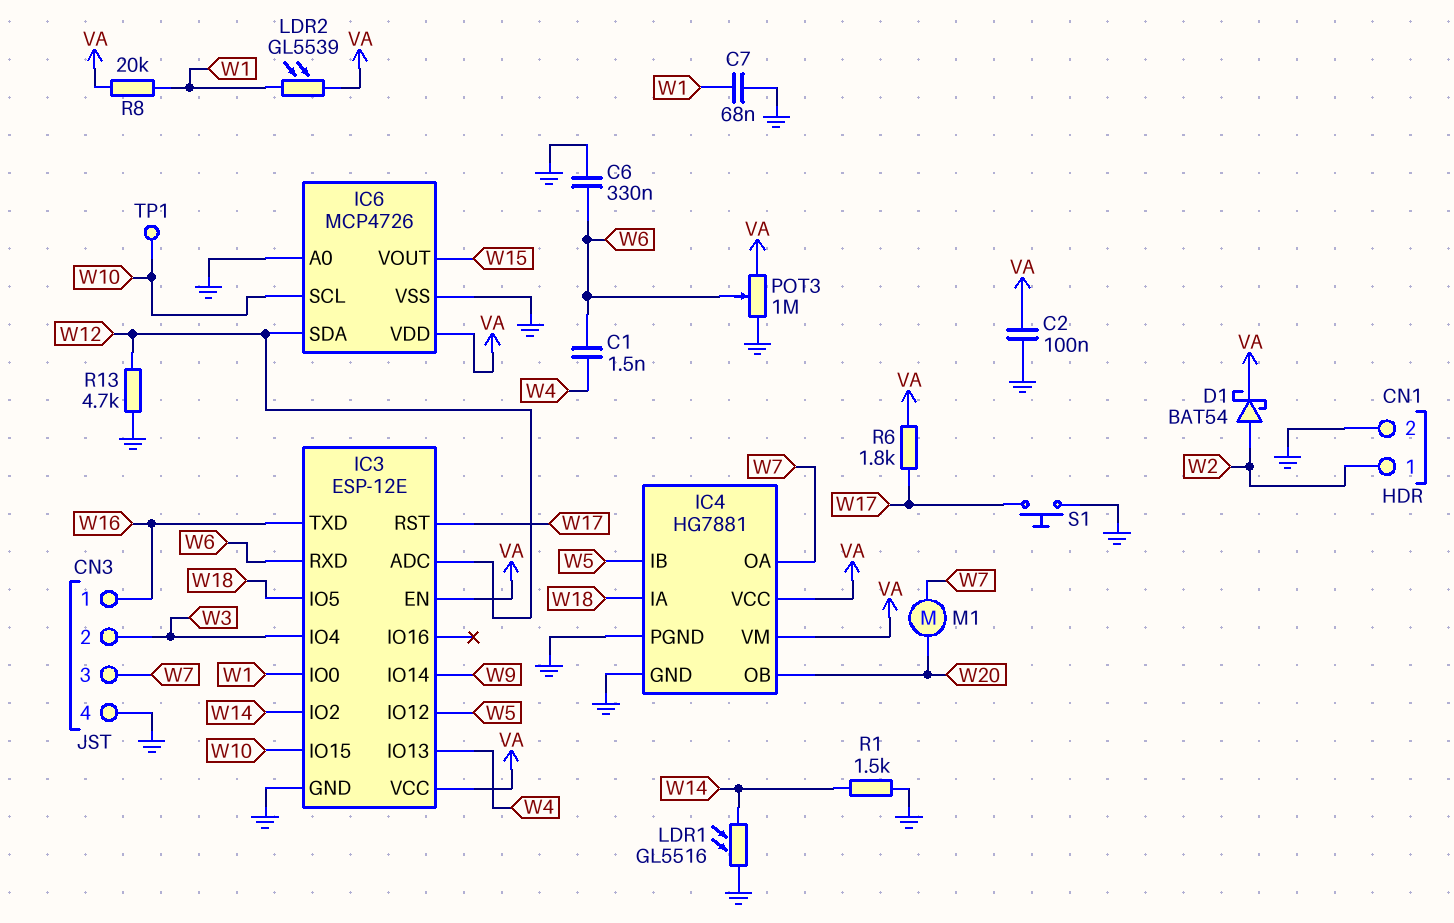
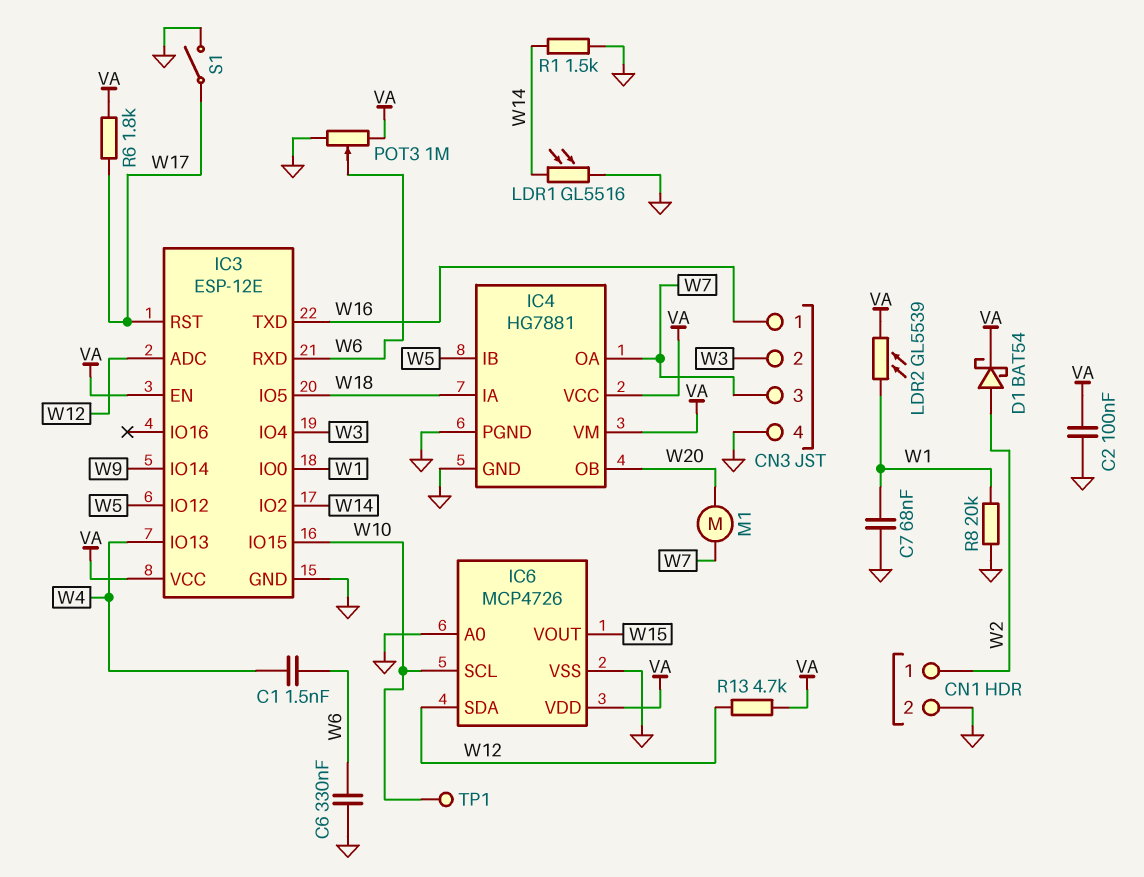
R8: 20k (VA, W1) -> 20k (GND, W1)
R13: 4.7k (GND, W12) -> 4.7k (VA, W12)
S1: button (GND, W17) -> switch (GND, W17)

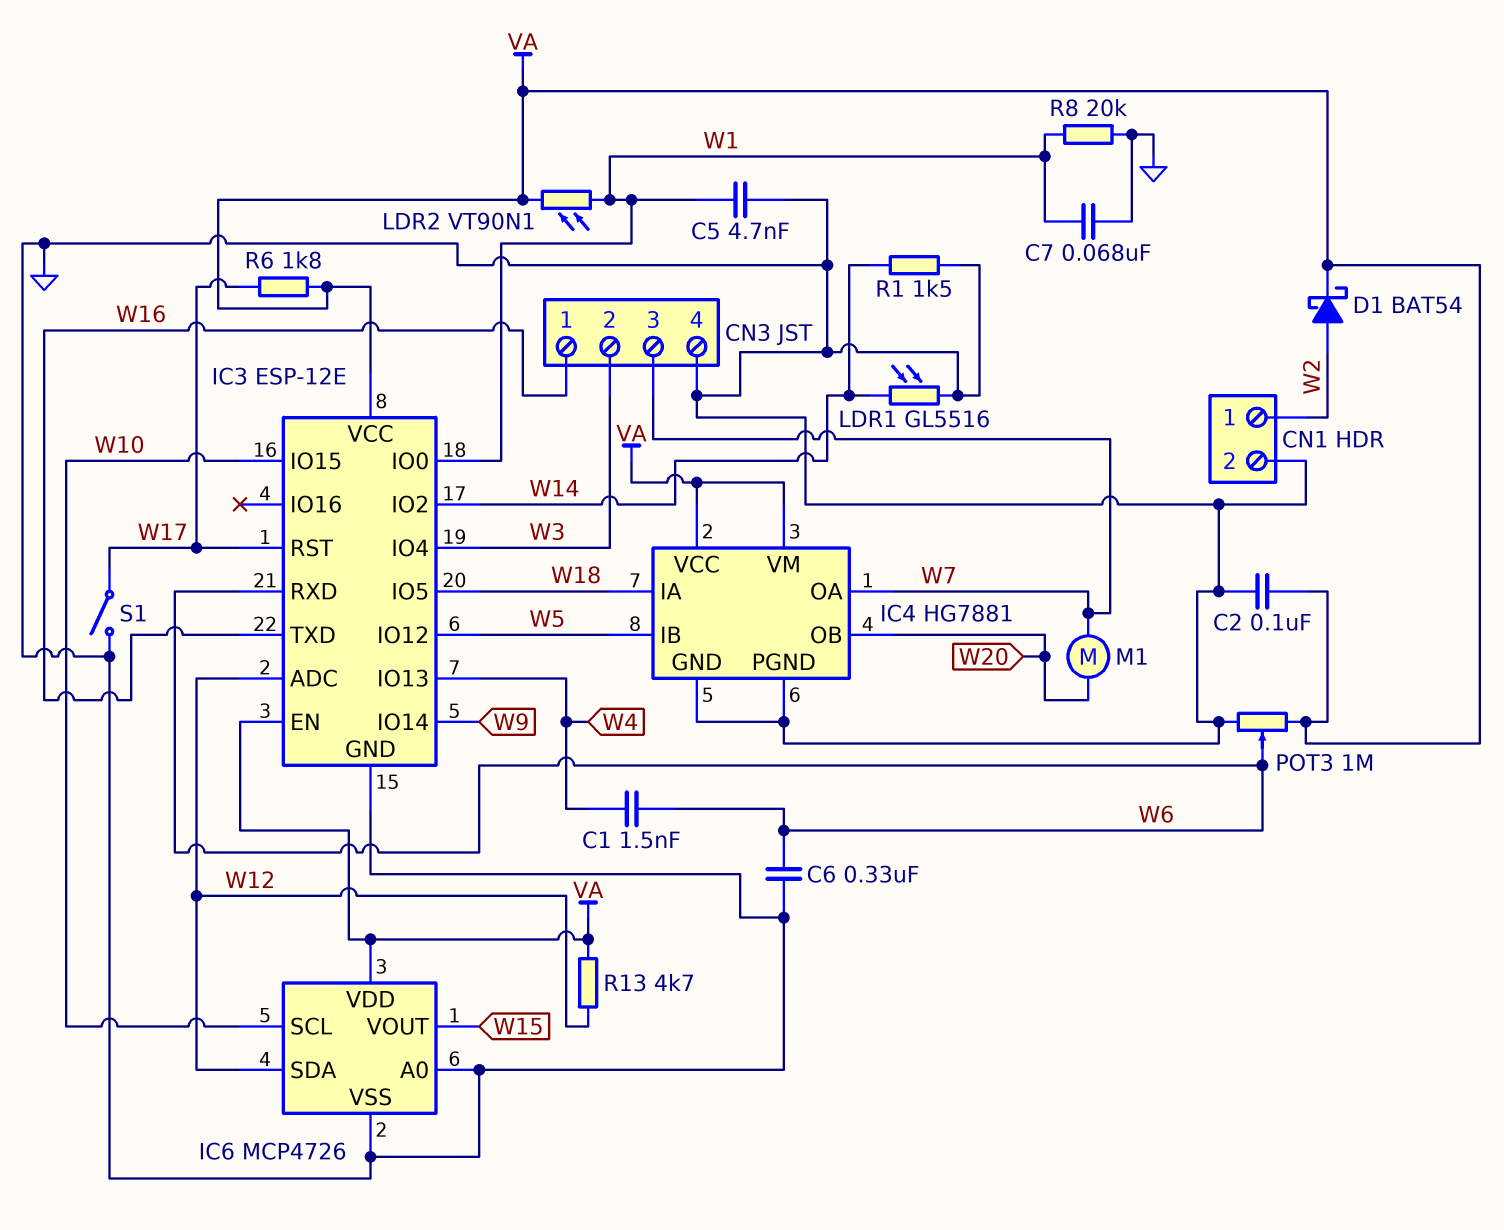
C5: none -> 4.7nF (GND, W1)
LDR2: GL5539 (VA, W1) -> VT90N1 (VA, W1)
TP1: test point (W10) -> none

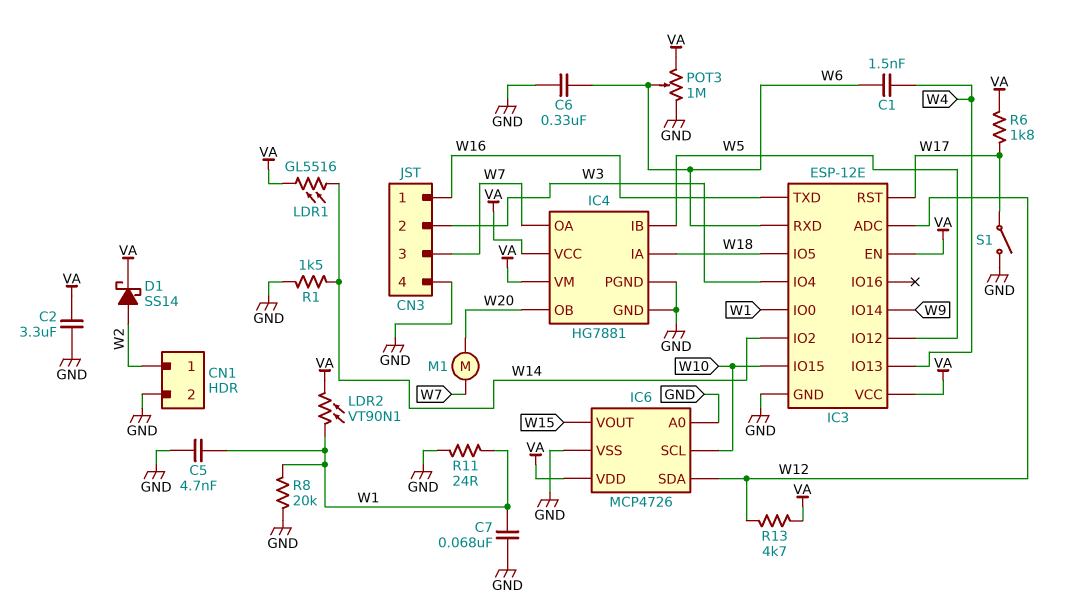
C2: 100nF (GND, VA) -> 3.3uF (GND, VA)
D1: schottky BAT54 (A W2, K VA) -> schottky SS14 (A W2, K VA)
LDR1: GL5516 (GND, W14) -> GL5516 (VA, W14)
R11: none -> 24 (GND, W1)

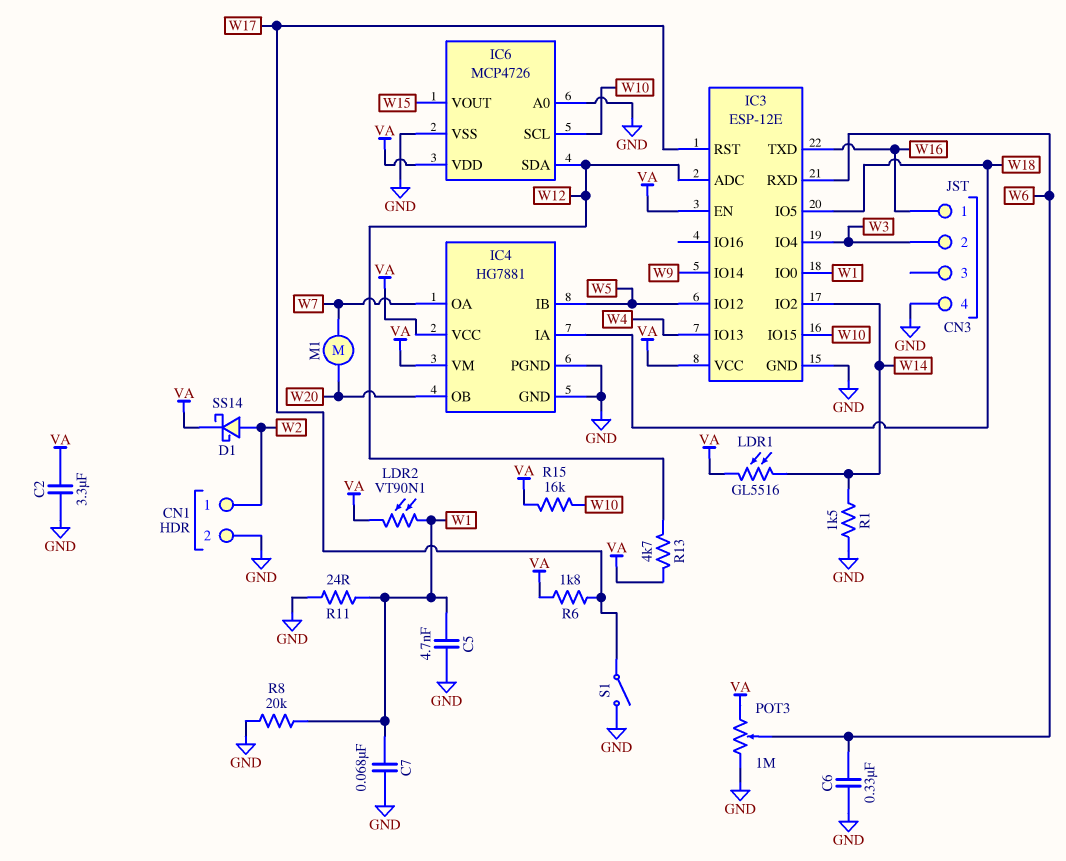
C1: 1.5nF (W4, W6) -> none
CN3 pin 3: W7 -> none
R15: none -> 16k (VA, W10)

